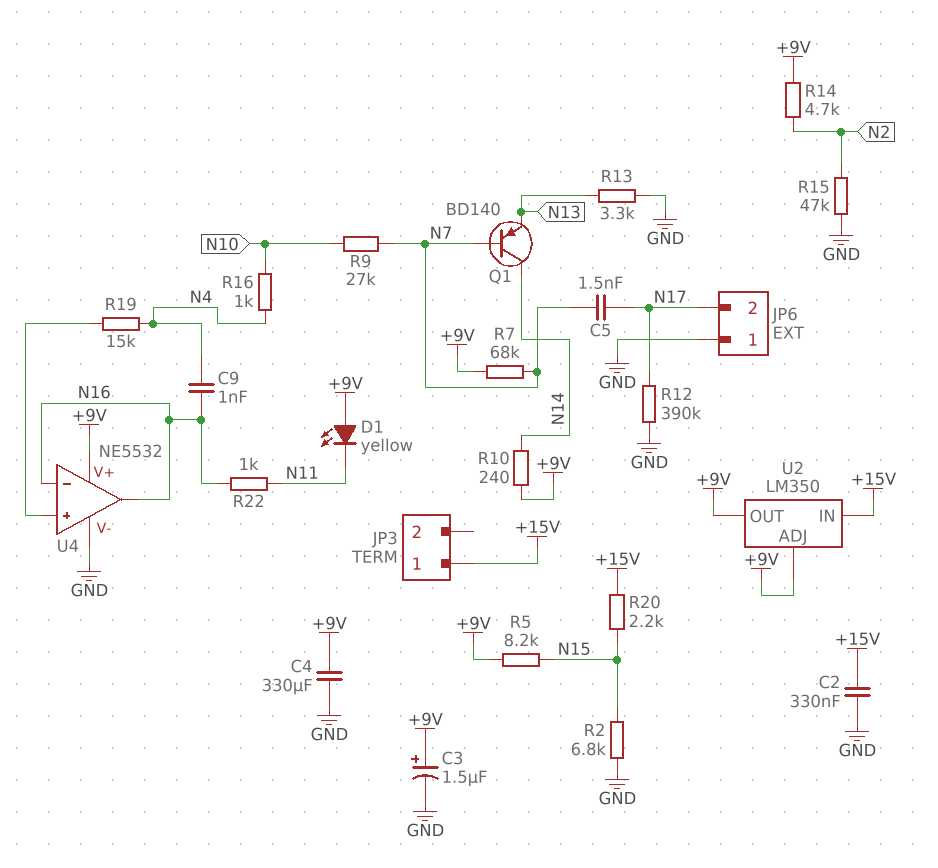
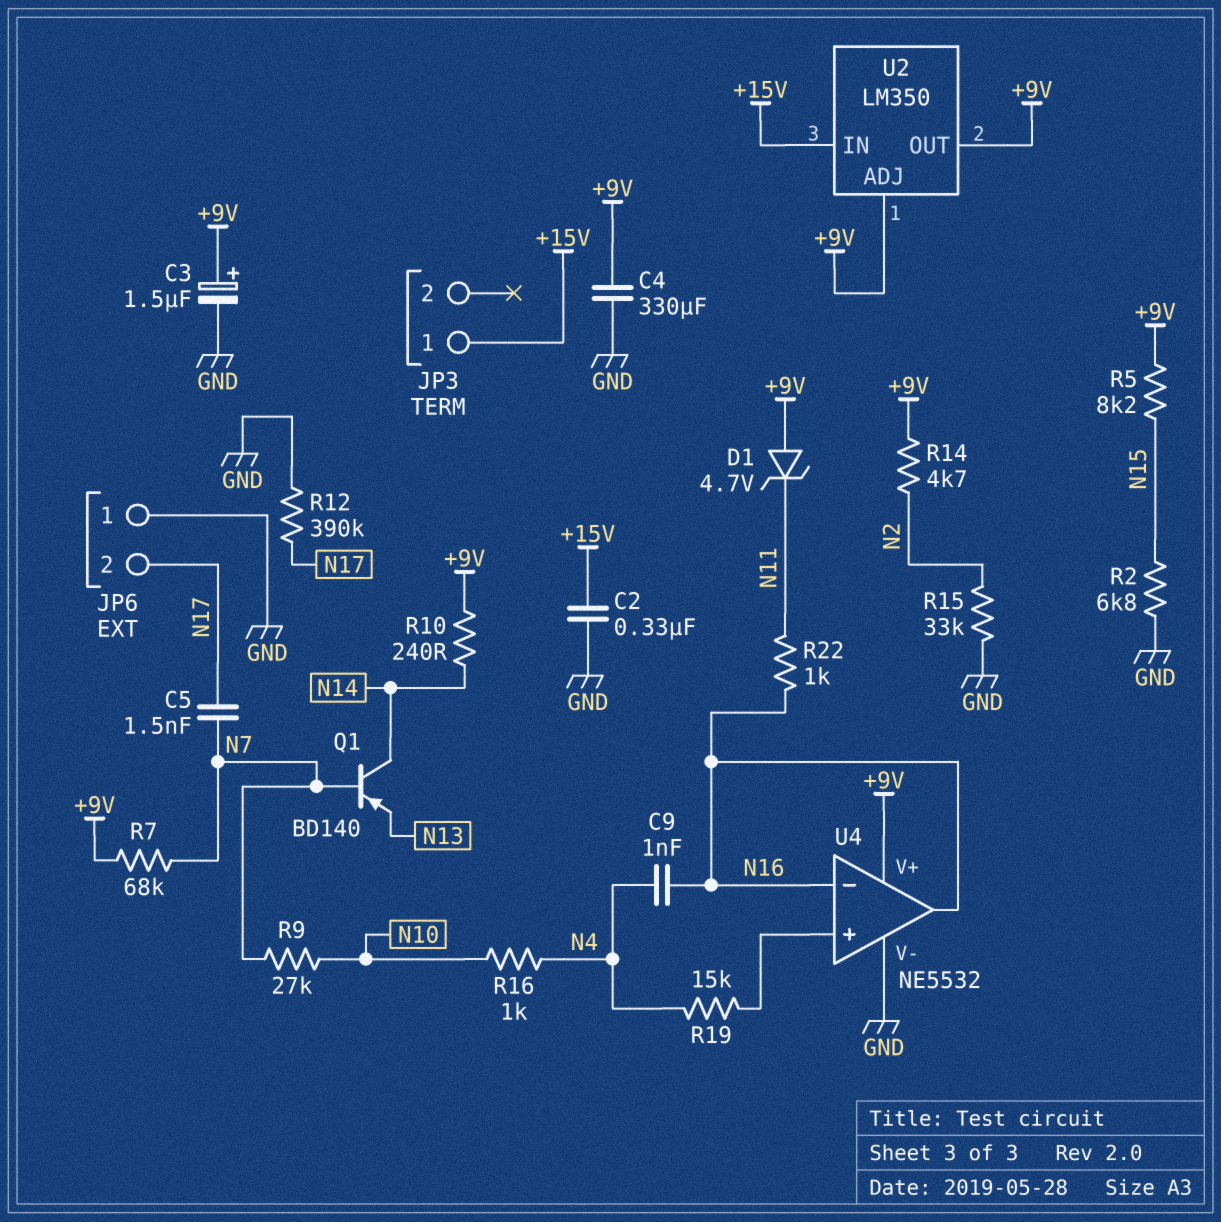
D1: LED yellow (A +9V, K N11) -> zener 4.7V (A +9V, K N11)
R13: 3.3k (GND, N13) -> none
R15: 47k (GND, N2) -> 33k (GND, N2)
R20: 2.2k (+15V, N15) -> none

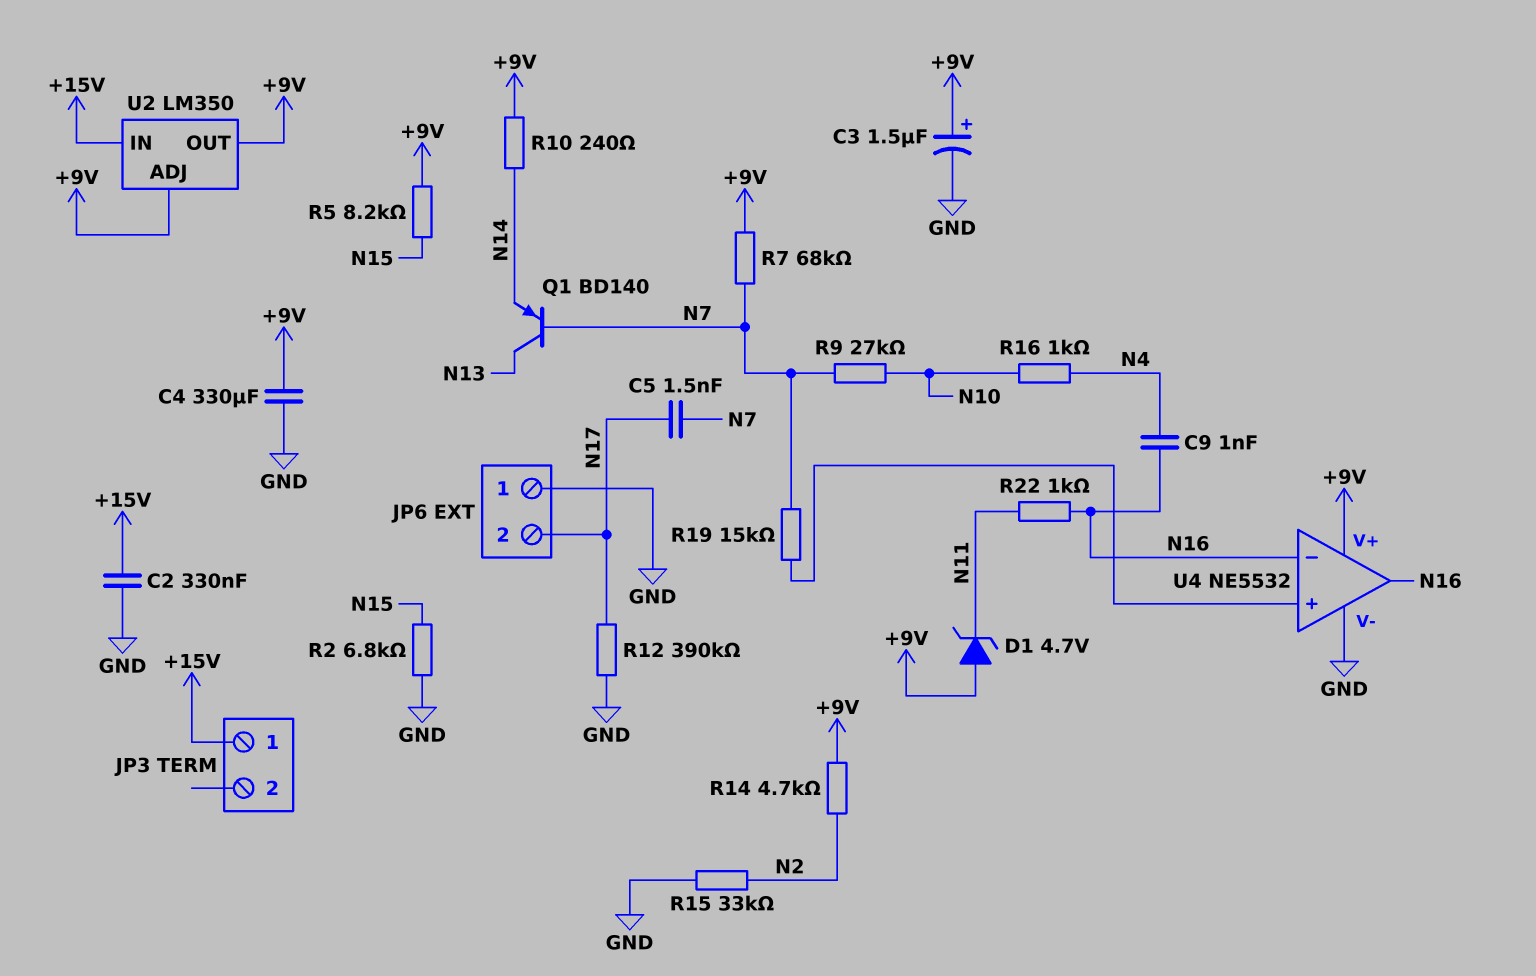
Q1: PNP BD140 (B N7, C N14, E N13) -> PNP BD140 (B N7, C N13, E N14)
R19: 15k (N4, U4/in+) -> 15k (N7, U4/in+)

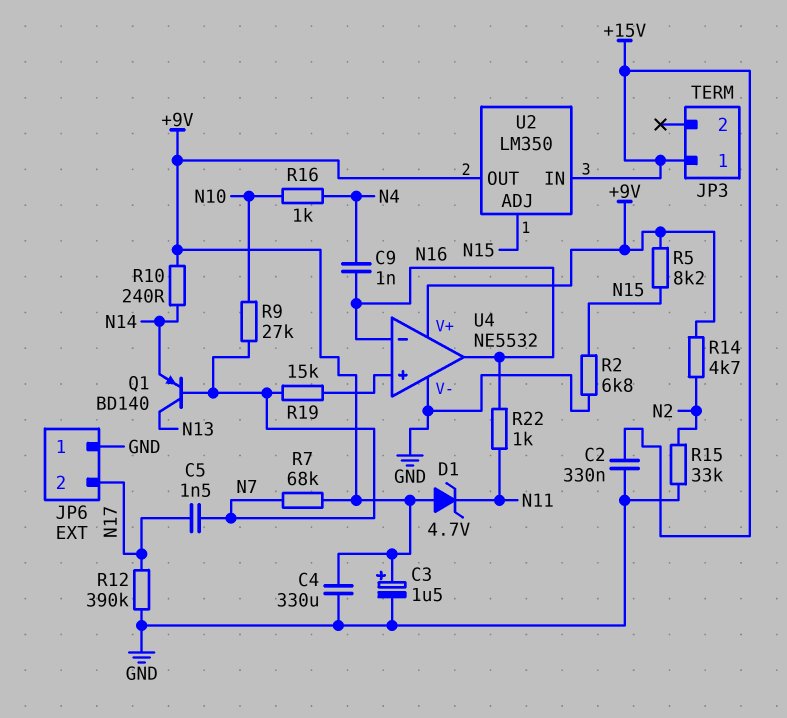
U2 pin ADJ: +9V -> N15

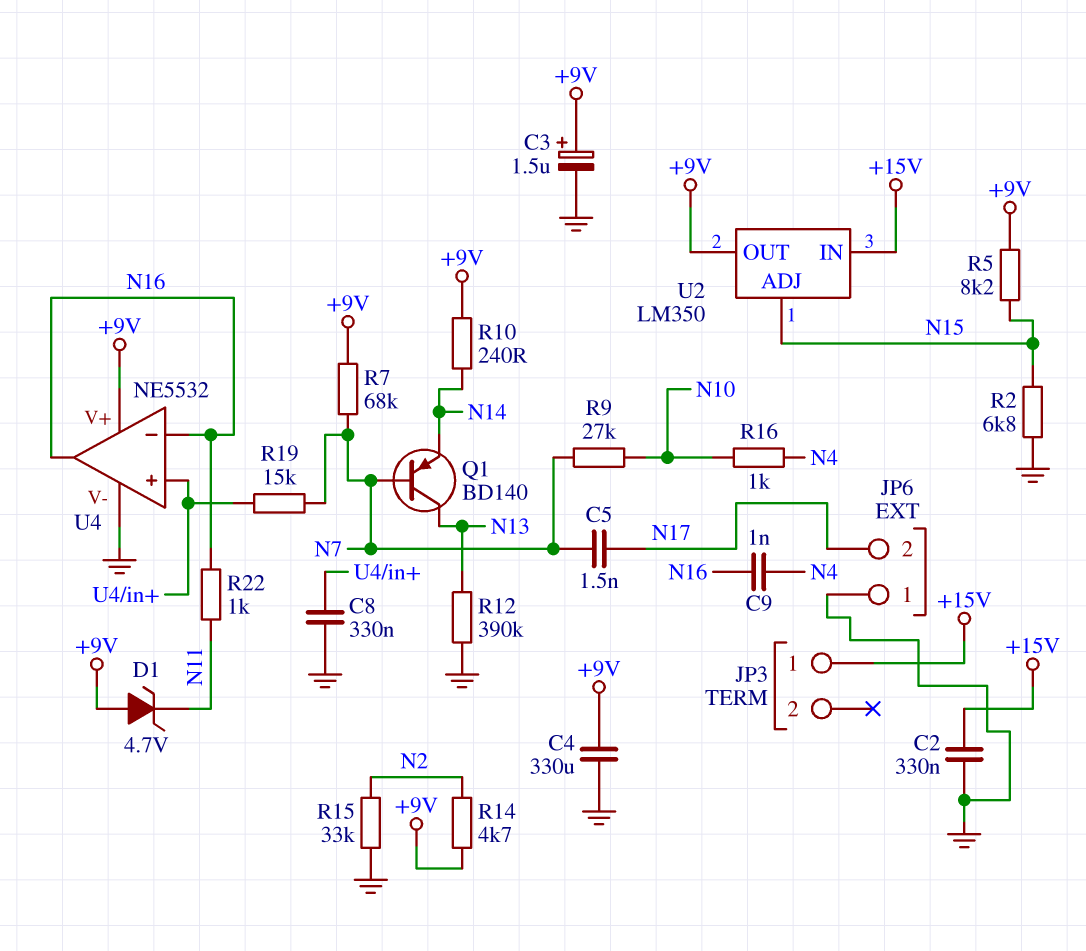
C8: none -> 330nF (GND, U4/in+)
R12: 390k (GND, N17) -> 390k (GND, N13)

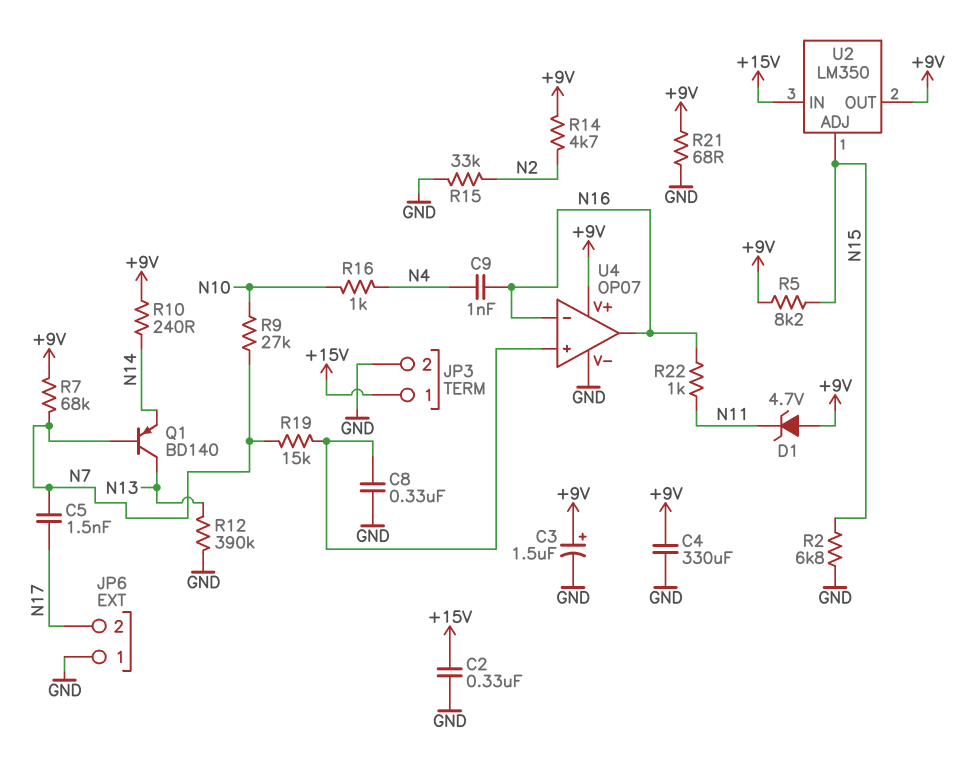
JP3 pin 2: none -> GND
R21: none -> 68 (+9V, GND)
U4: NE5532 -> OP07

